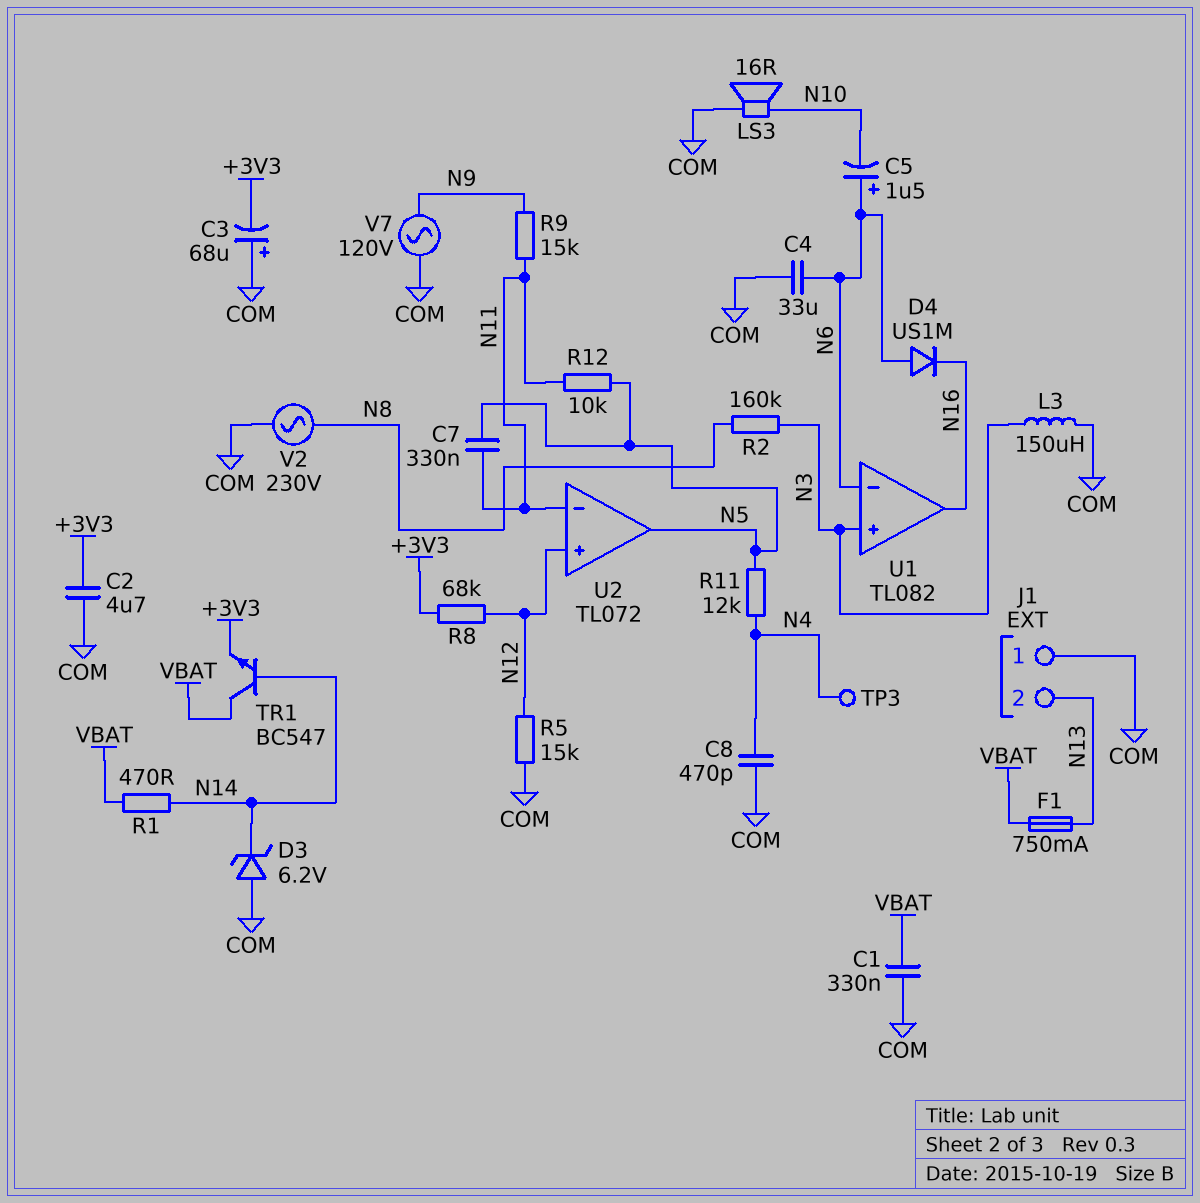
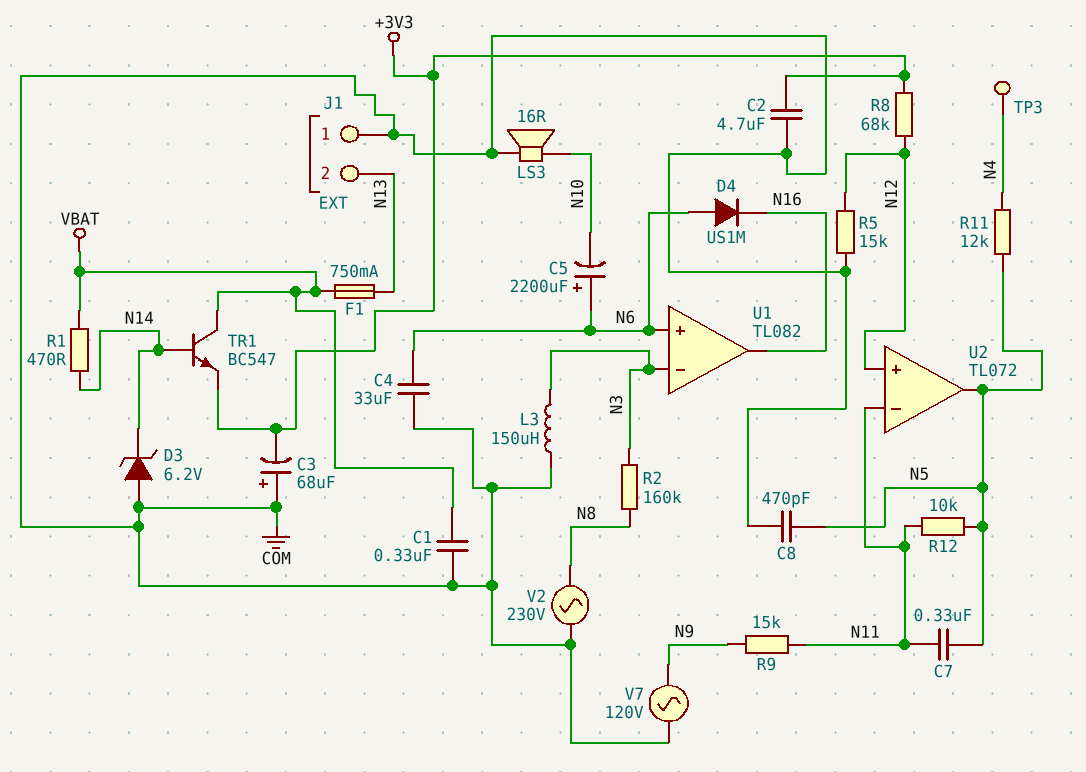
C5: 1.5uF (plus N6, minus N10) -> 2200uF (plus N6, minus N10)
C8: 470pF (COM, N4) -> 470pF (COM, N5)
U1 pin in+: N3 -> N6
U1 pin in-: N6 -> N3

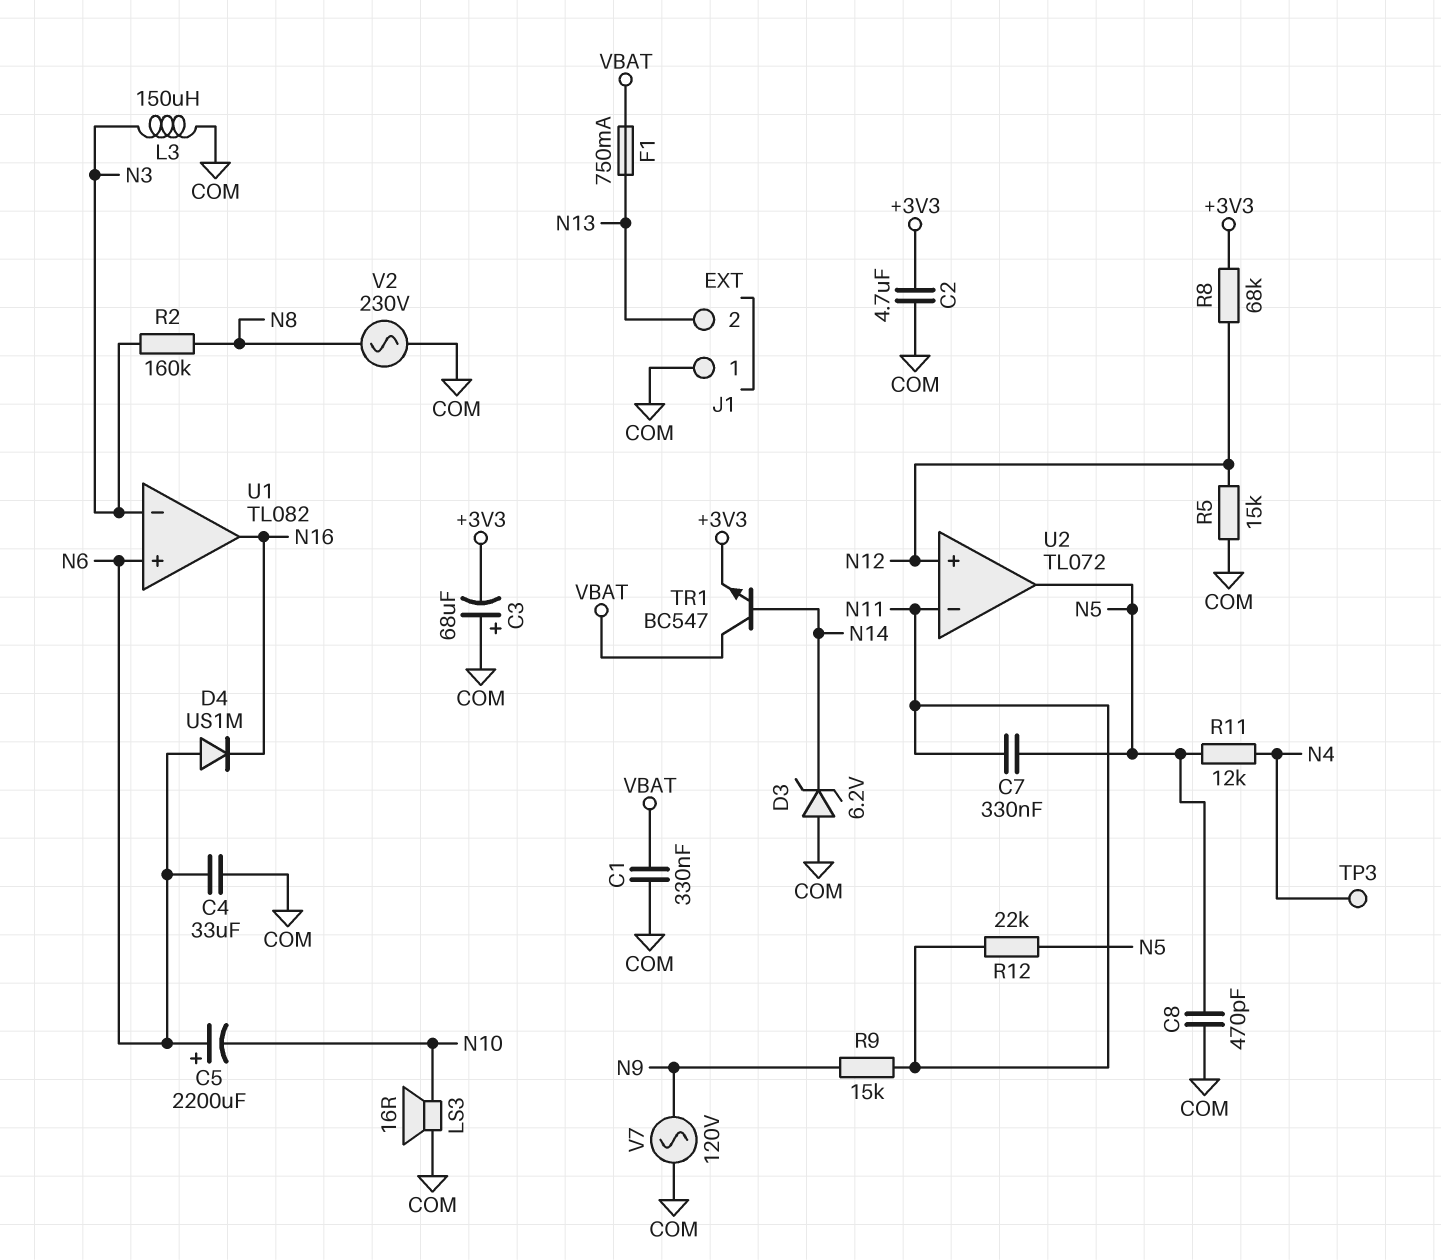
R1: 470 (N14, VBAT) -> none
R12: 10k (N5, N11) -> 22k (N5, N11)

